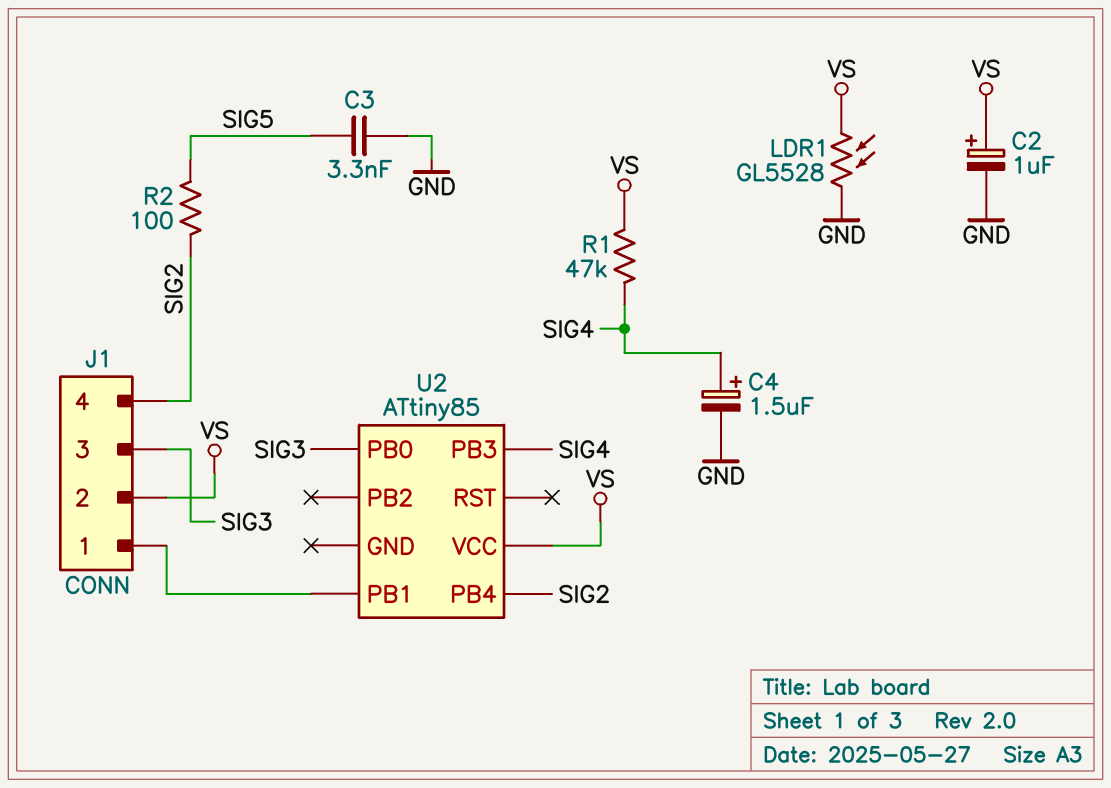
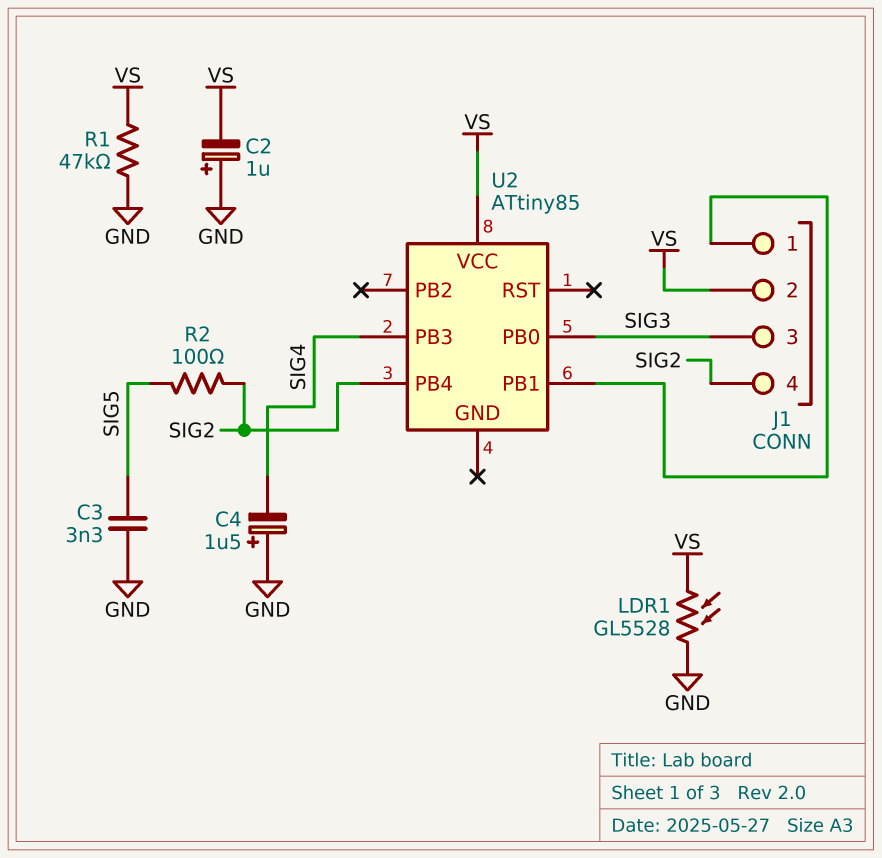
C2: 1uF (plus VS, minus GND) -> 1uF (plus GND, minus VS)
C4: 1.5uF (plus SIG4, minus GND) -> 1.5uF (plus GND, minus SIG4)
R1: 47k (SIG4, VS) -> 47k (GND, VS)

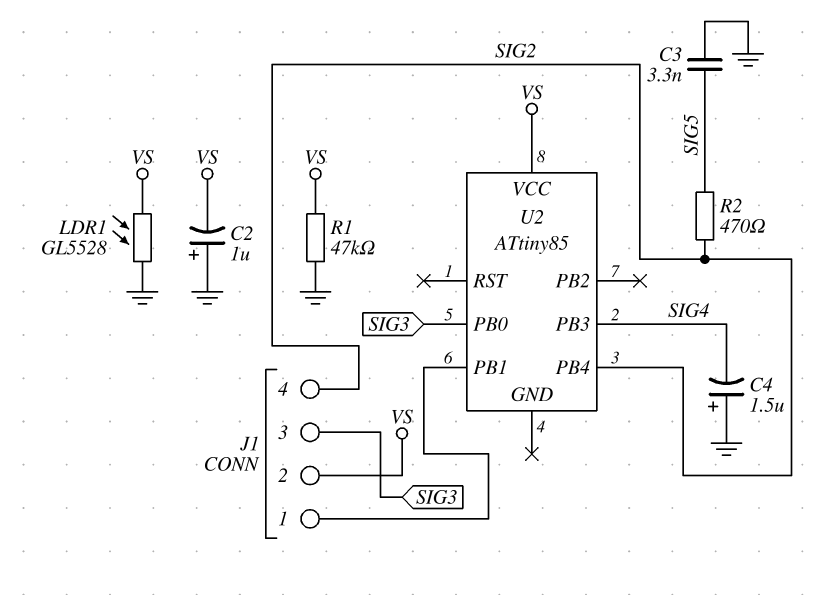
R2: 100 (SIG2, SIG5) -> 470 (SIG2, SIG5)

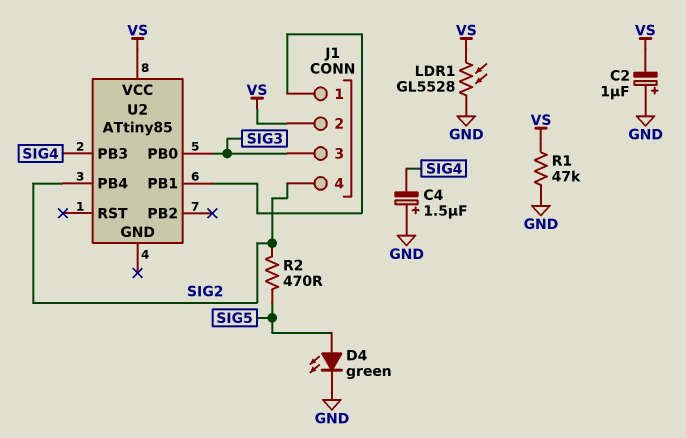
C3: 3.3nF (GND, SIG5) -> none
D4: none -> LED green (A SIG5, K GND)

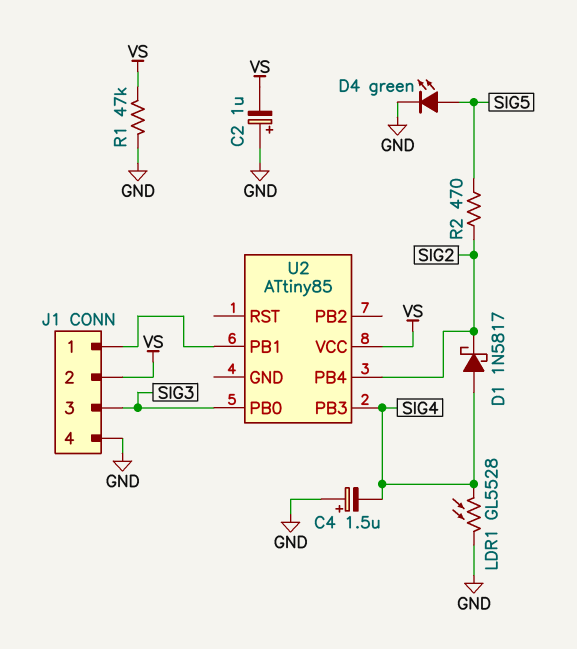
D1: none -> schottky 1N5817 (A SIG4, K SIG2)
J1 pin 4: SIG2 -> GND
LDR1: GL5528 (GND, VS) -> GL5528 (GND, SIG4)

